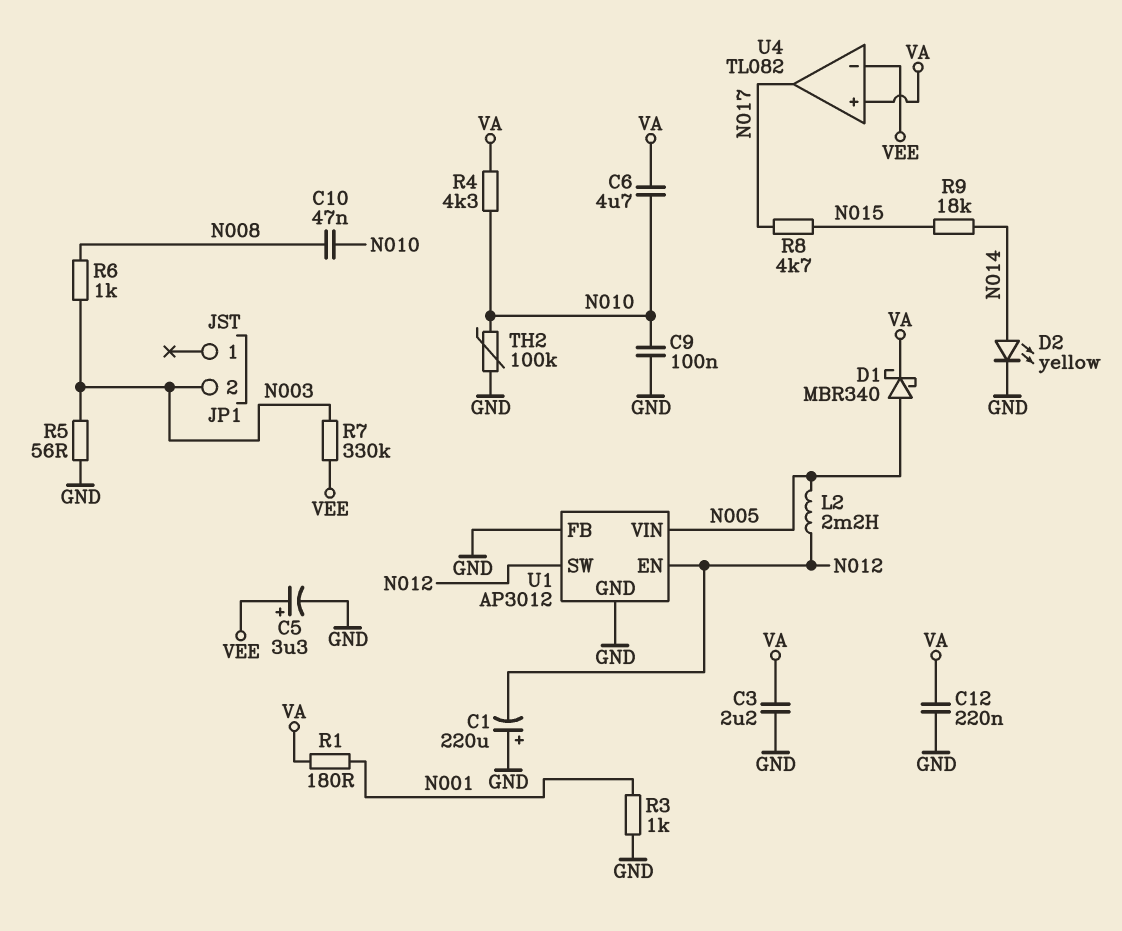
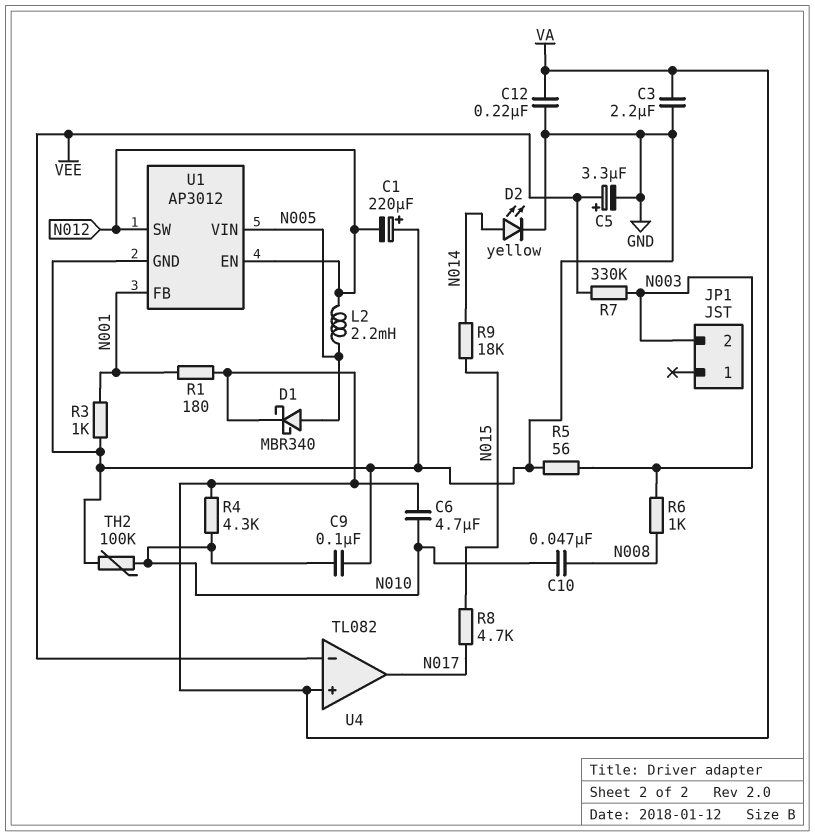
U1 pin FB: GND -> N001

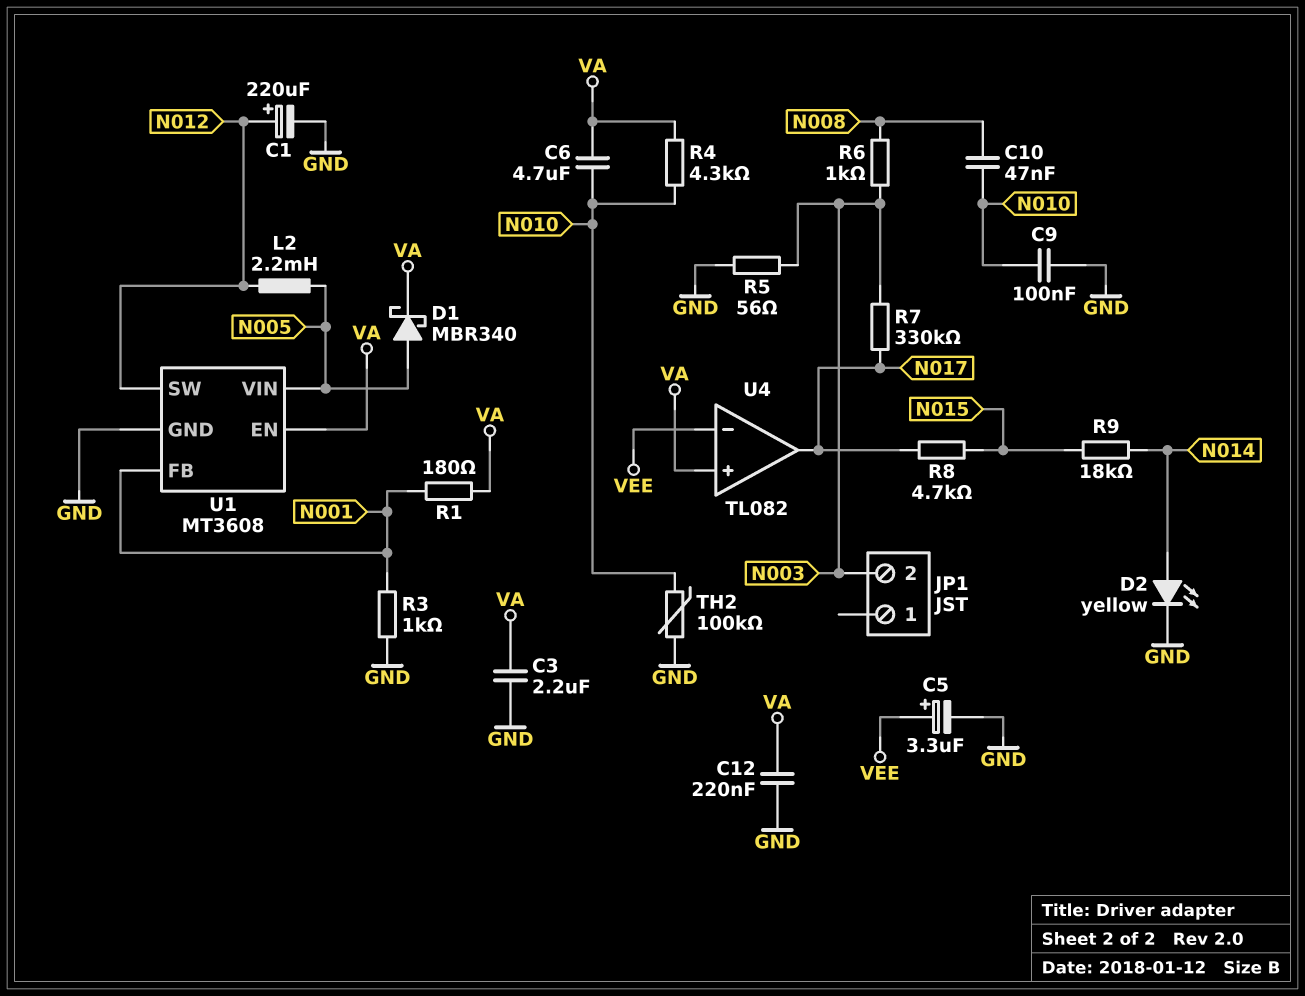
C1: 220uF (plus GND, minus N012) -> 220uF (plus N012, minus GND)
R7: 330k (N003, VEE) -> 330k (N003, N017)
U1: AP3012 -> MT3608
U1 pin EN: N012 -> VA

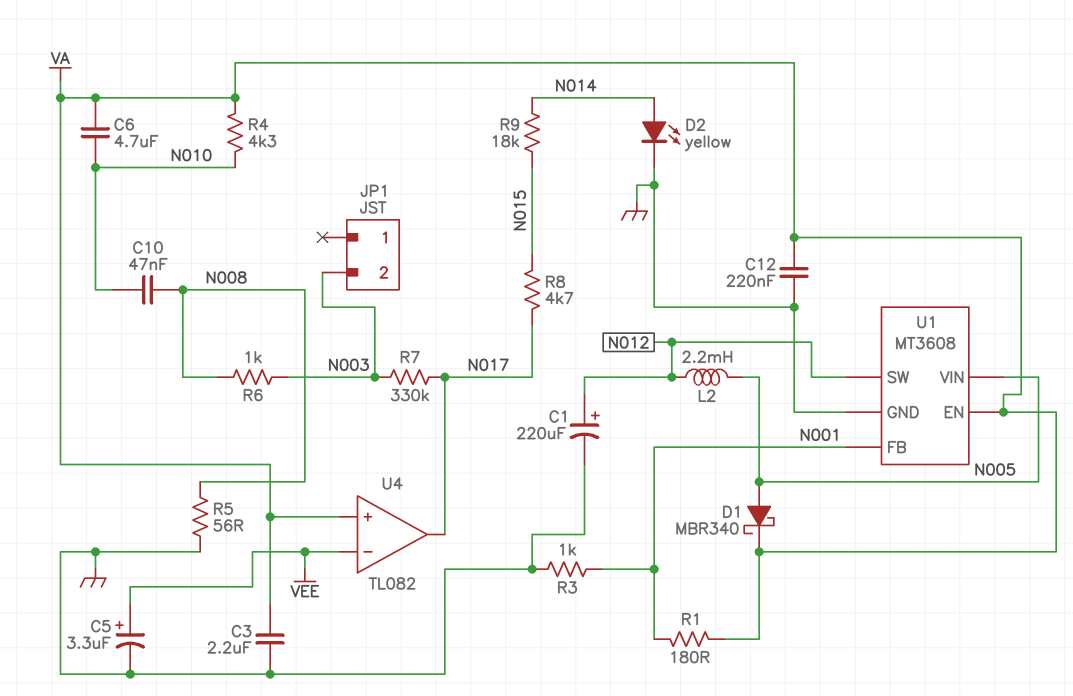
C9: 100nF (GND, N010) -> none
R5: 56 (GND, N003) -> 56 (GND, N008)
TH2: 100k (GND, N010) -> none

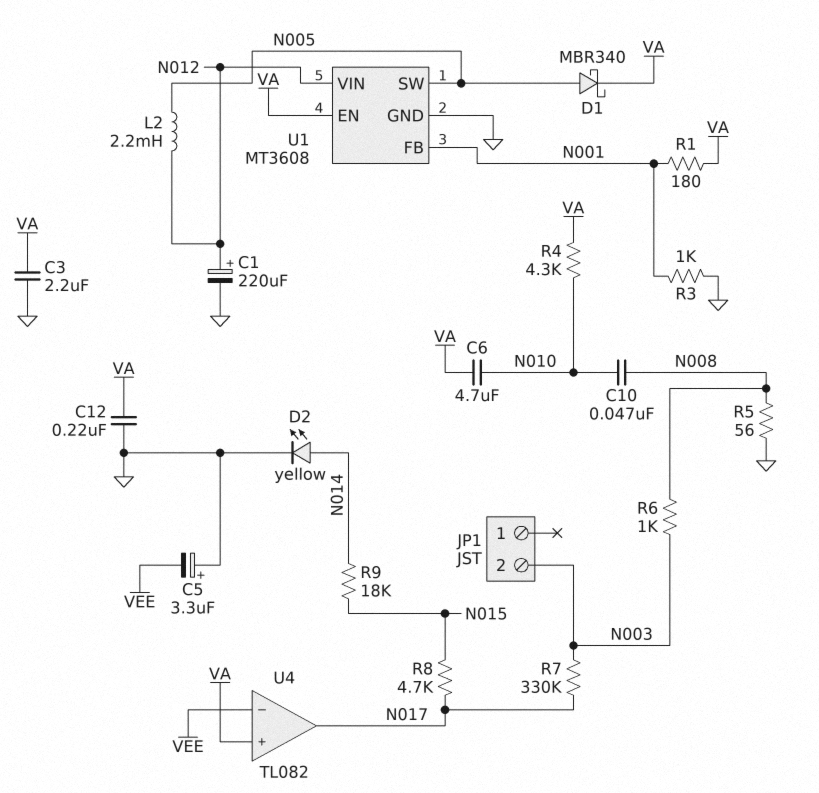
C5: 3.3uF (plus VEE, minus GND) -> 3.3uF (plus GND, minus VEE)
U1 pin SW: N012 -> N005
U1 pin VIN: N005 -> N012

